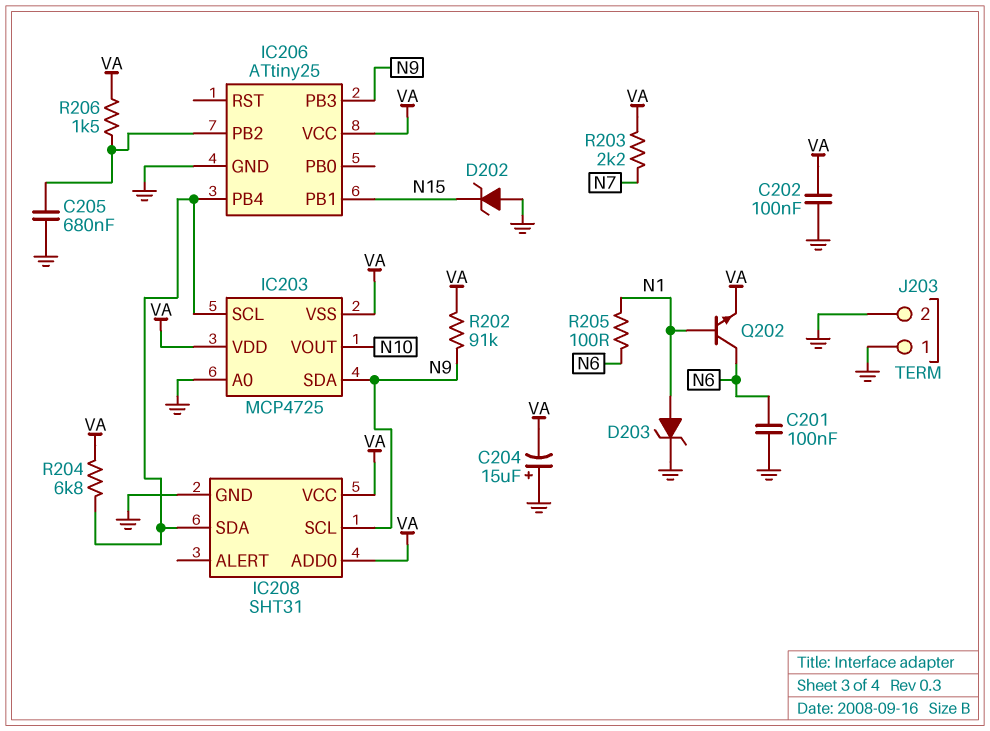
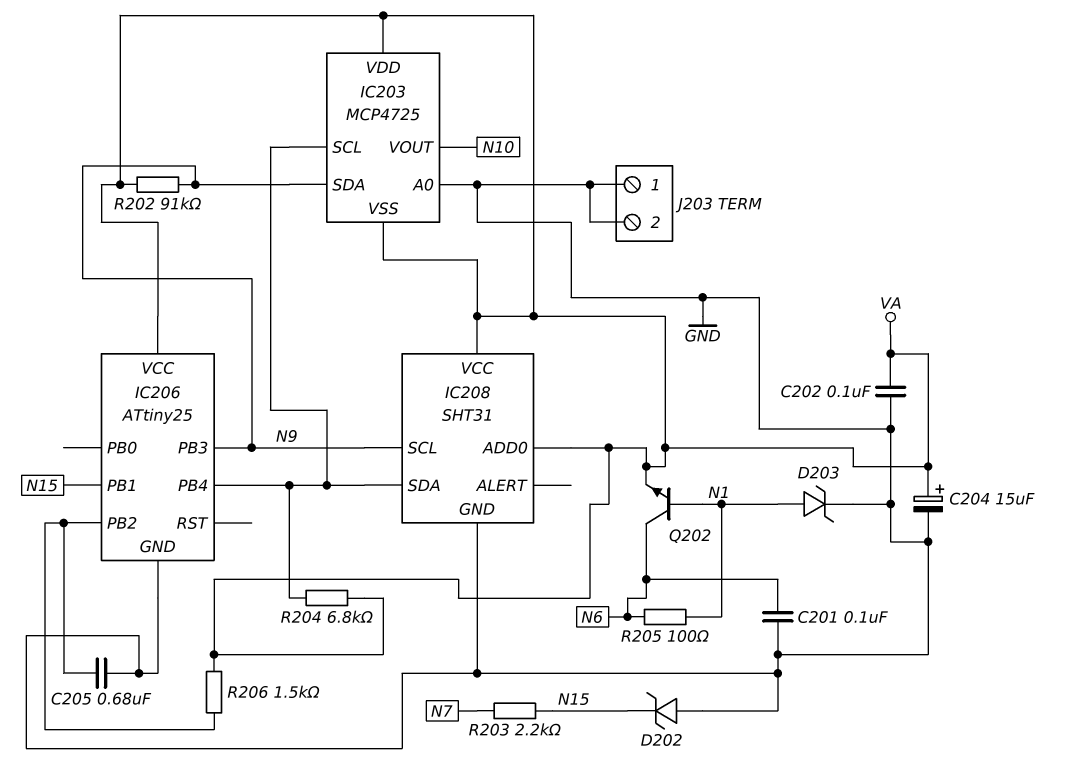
C204: 15uF (plus GND, minus VA) -> 15uF (plus VA, minus GND)
R203: 2.2k (N7, VA) -> 2.2k (N7, N15)

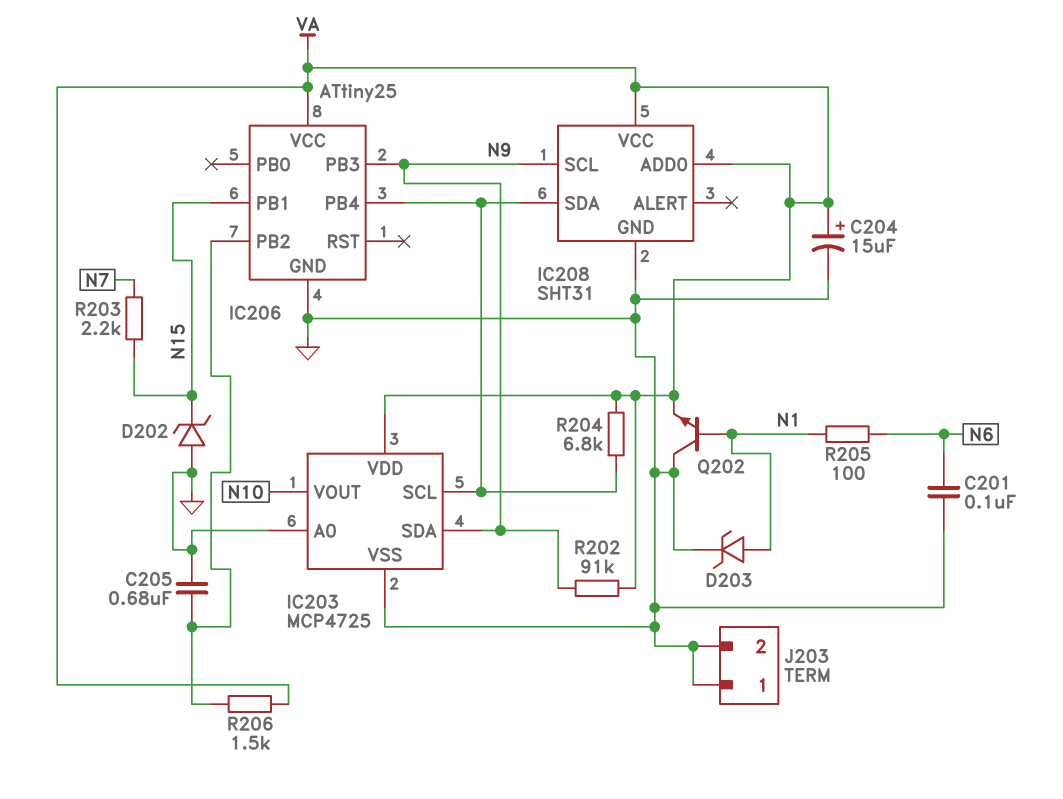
C202: 100nF (GND, VA) -> none
IC203 pin VSS: VA -> GND
Q202: NPN (B N1, C N6, E VA) -> NPN (B N1, C GND, E VA)

